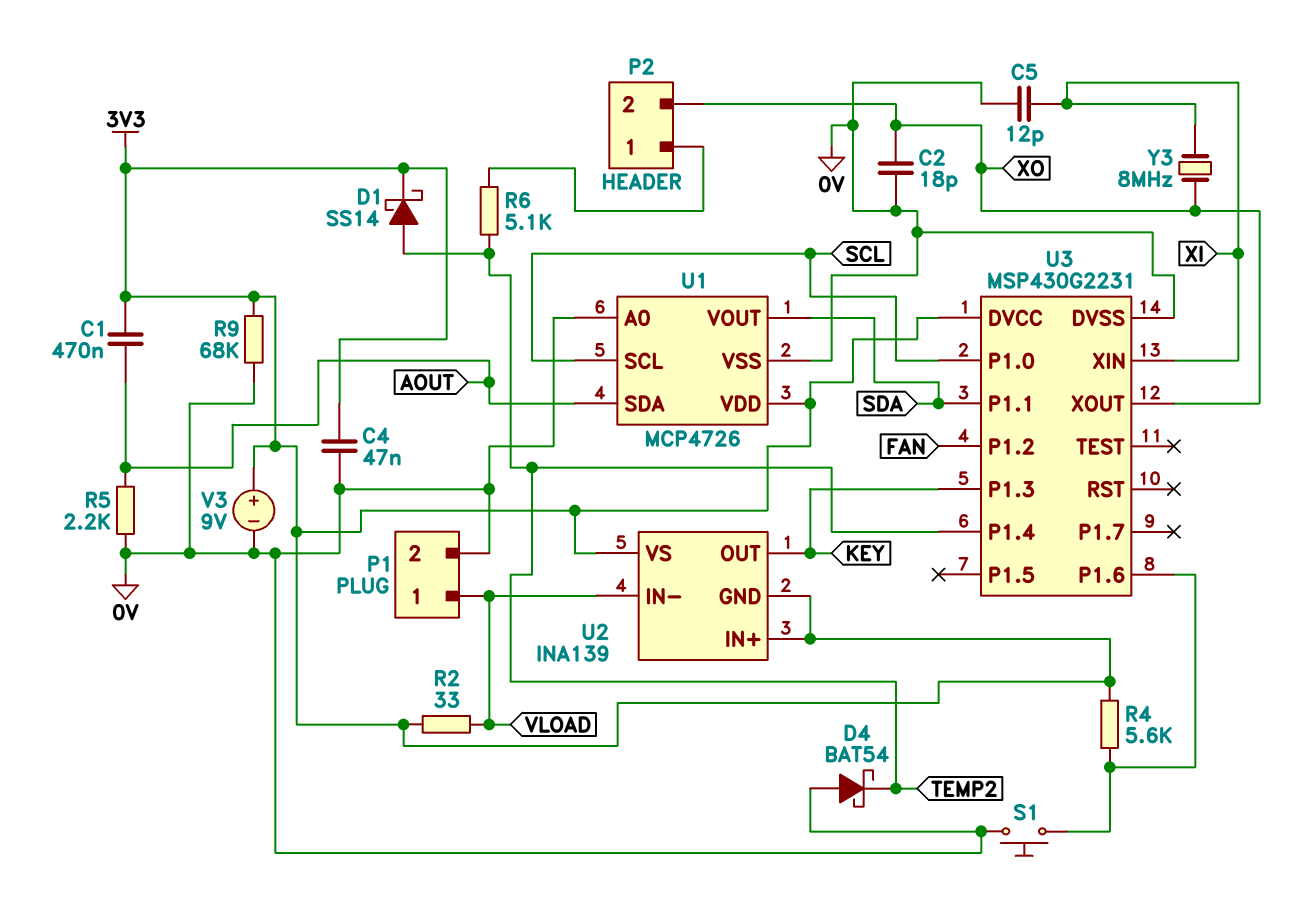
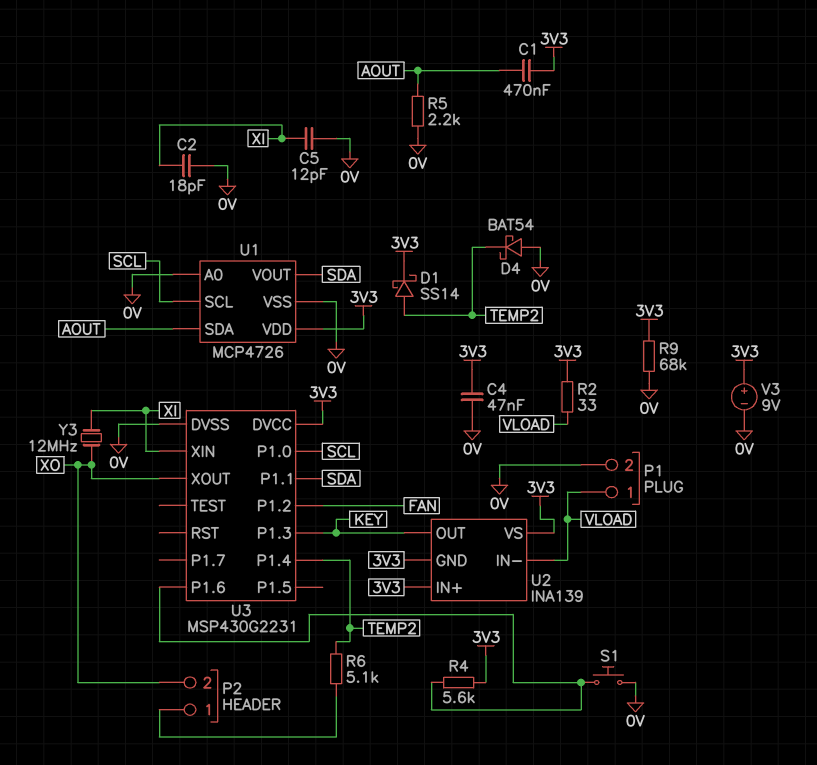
C2: 18pF (0V, XO) -> 18pF (0V, XI)
Y3: 8MHz (XI, XO) -> 12MHz (XI, XO)

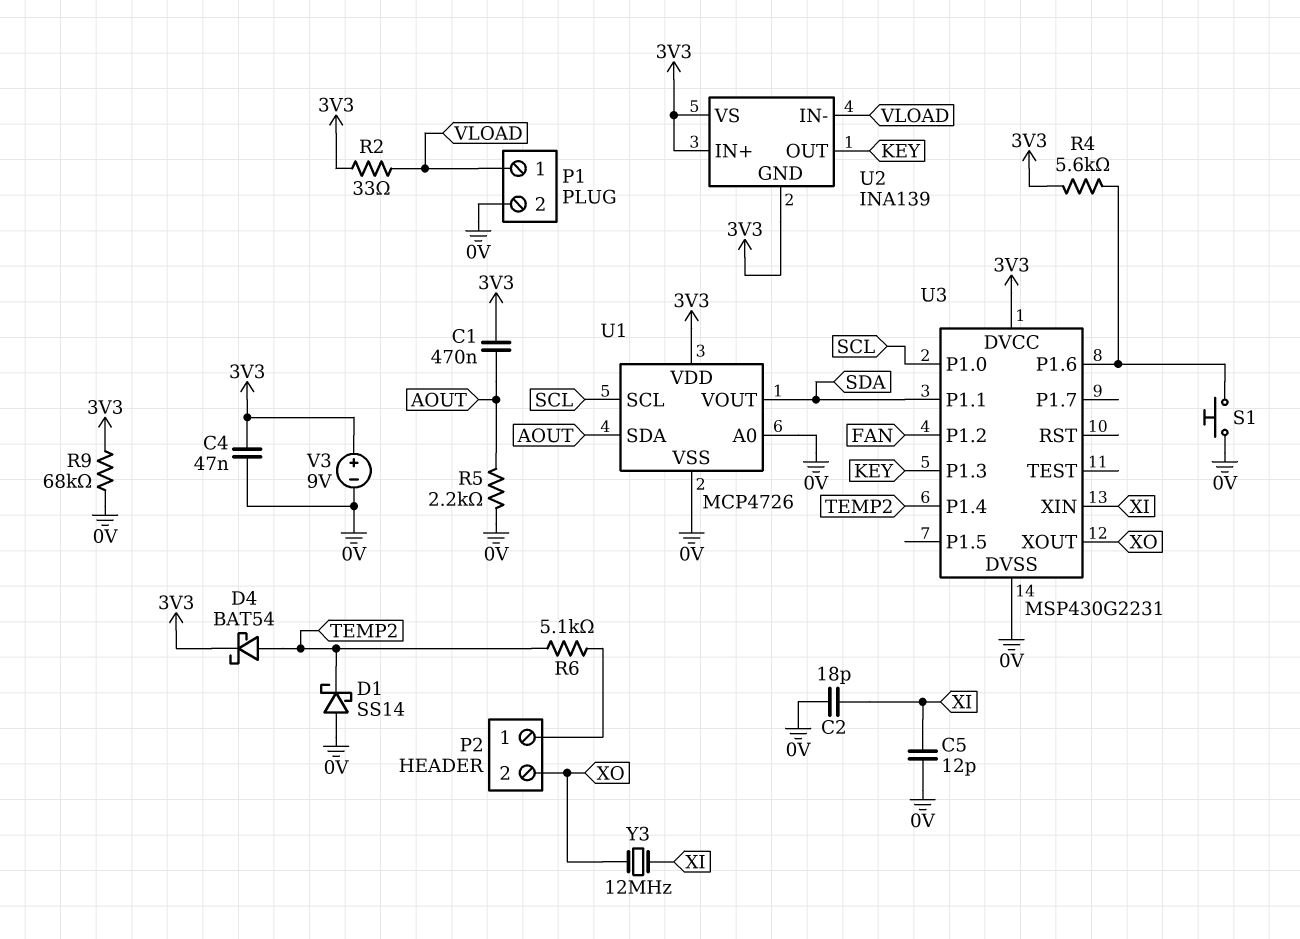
D1: schottky SS14 (A TEMP2, K 3V3) -> schottky SS14 (A 0V, K TEMP2)
D4: schottky BAT54 (A 0V, K TEMP2) -> schottky BAT54 (A TEMP2, K 3V3)

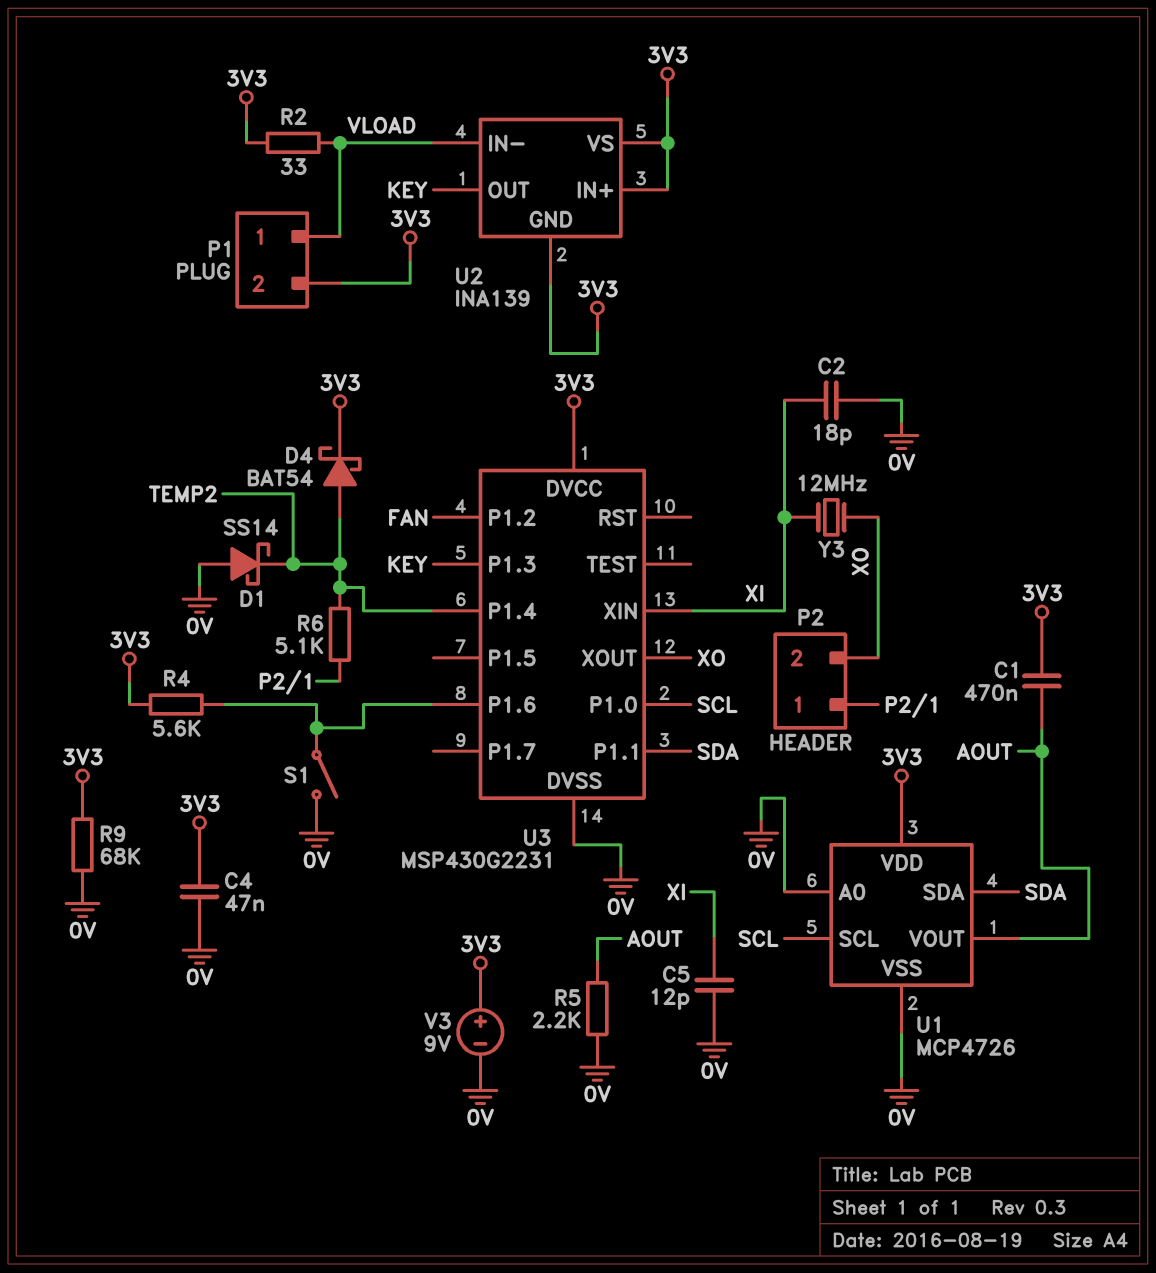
P1 pin 2: 0V -> 3V3
S1: button (0V, U3/P1.6) -> switch (0V, U3/P1.6)
U1 pin SDA: AOUT -> SDA
U1 pin VOUT: SDA -> AOUT

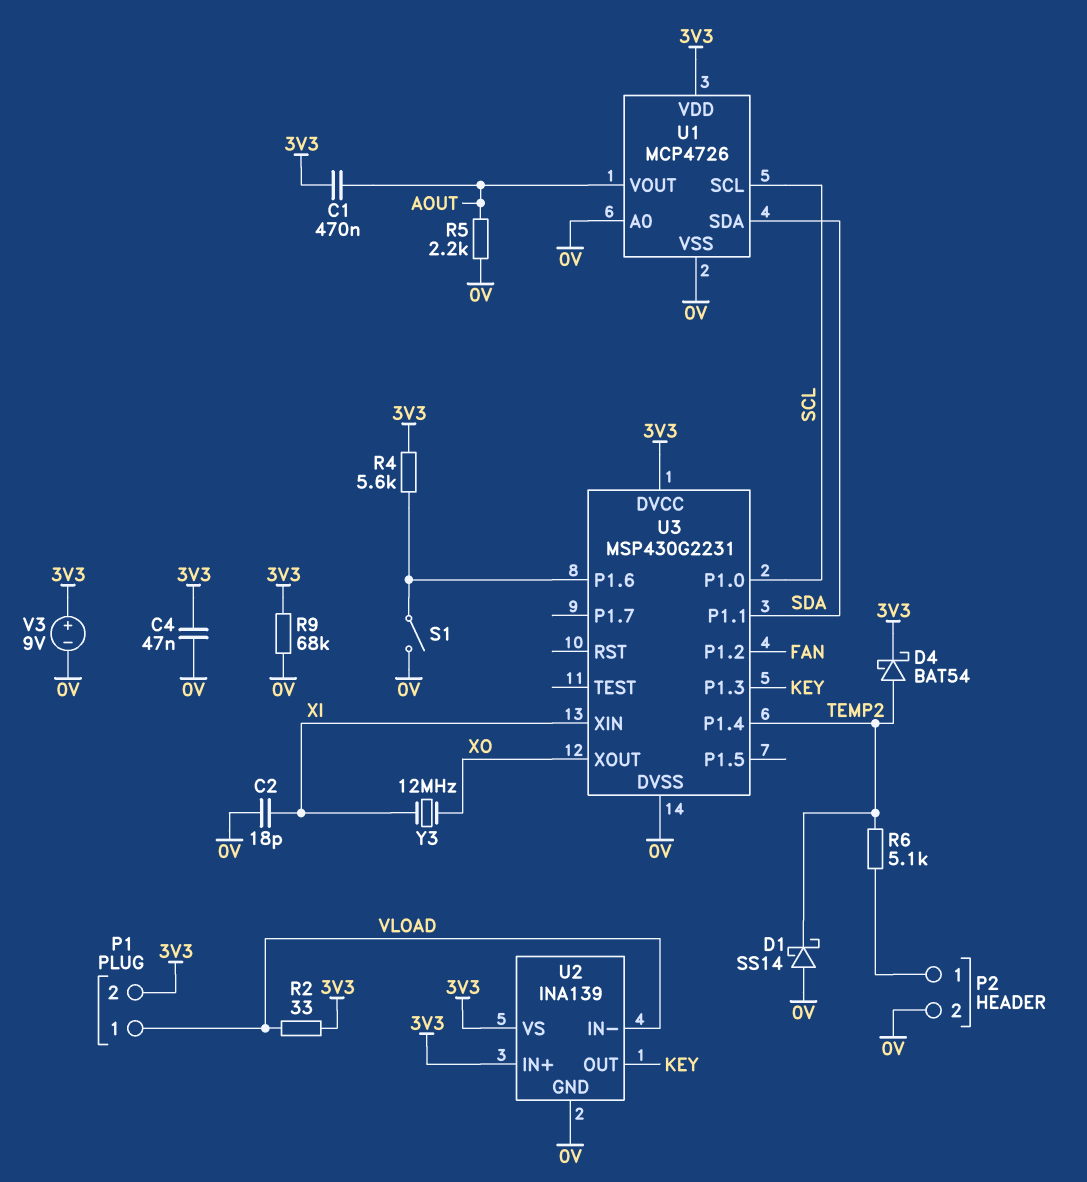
C5: 12pF (0V, XI) -> none
P2 pin 2: XO -> 0V
U2 pin GND: 3V3 -> 0V

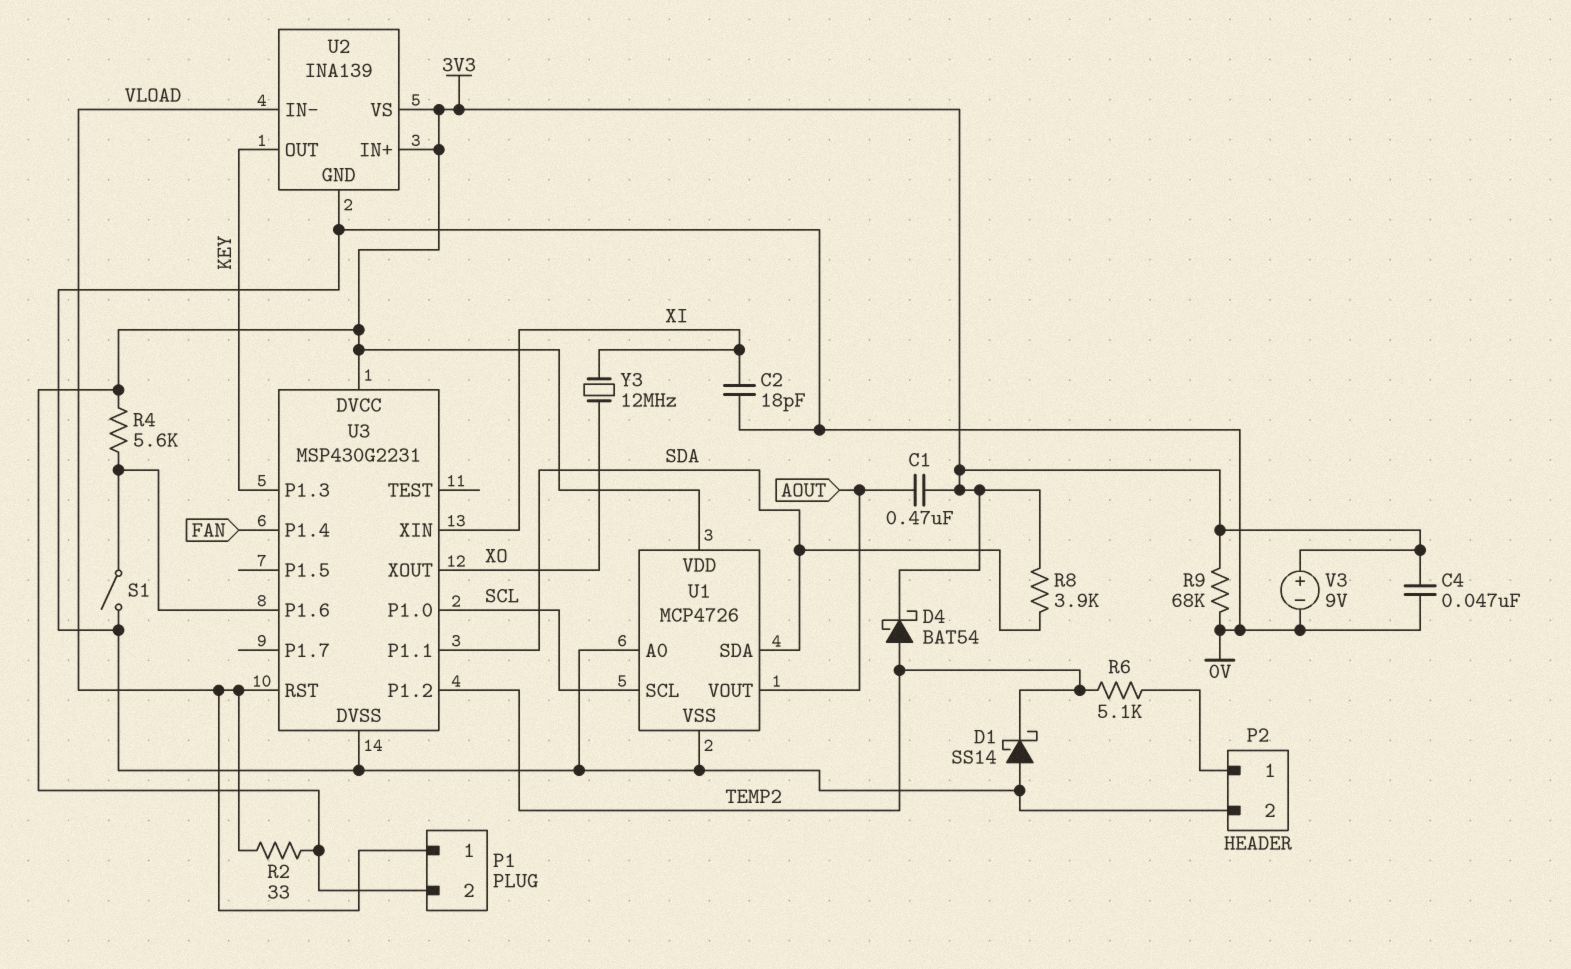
R5: 2.2k (0V, AOUT) -> none
R8: none -> 3.9k (3V3, SDA)
U3 pin P1.2: FAN -> TEMP2
U3 pin P1.4: TEMP2 -> FAN
U3 pin RST: none -> VLOAD

